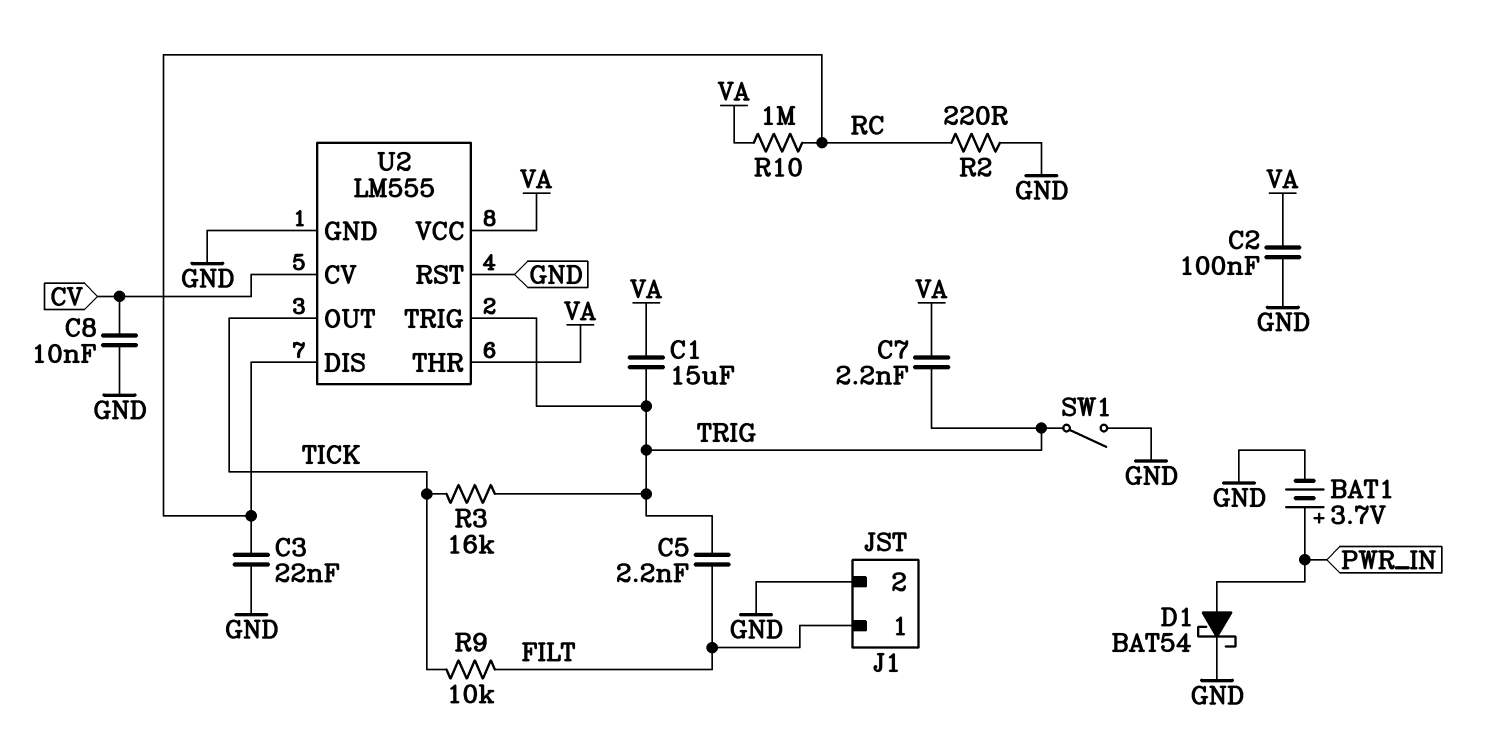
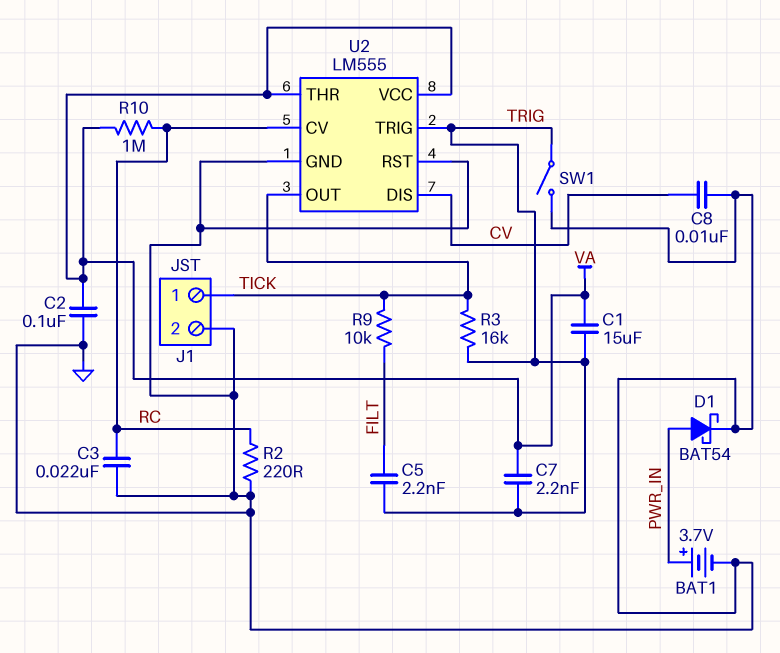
J1 pin 1: FILT -> TICK
U2 pin CV: CV -> RC
U2 pin DIS: RC -> CV

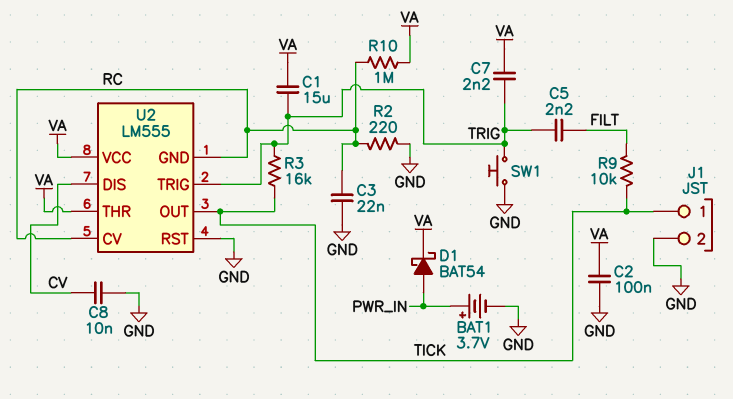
D1: schottky BAT54 (A PWR_IN, K GND) -> schottky BAT54 (A PWR_IN, K VA)
SW1: switch (GND, TRIG) -> button (GND, TRIG)
U2 pin GND: GND -> RC

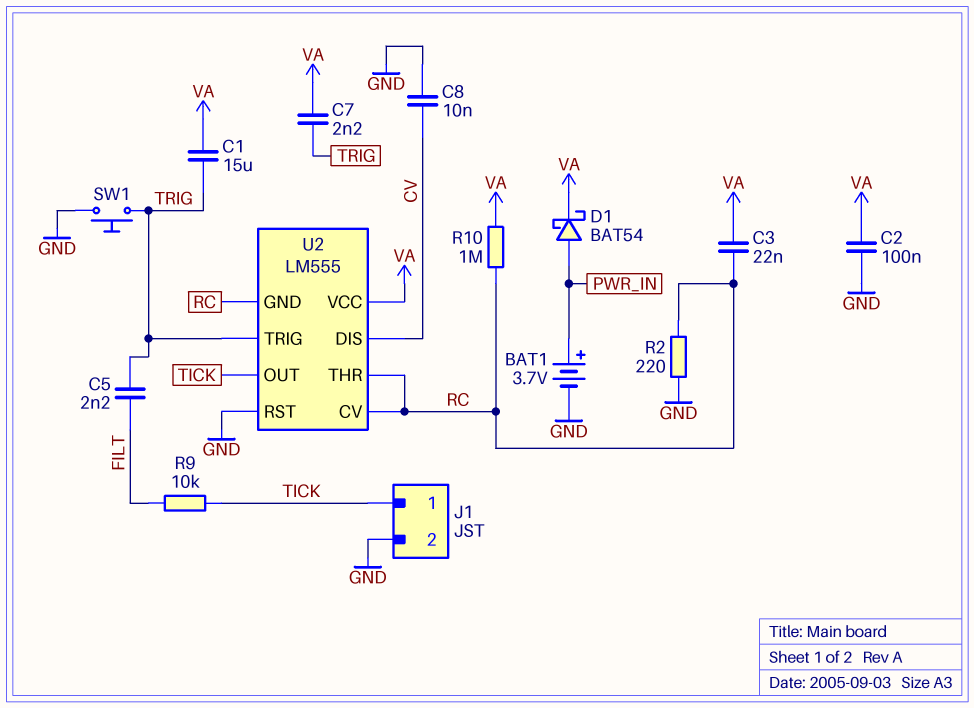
C3: 22nF (GND, RC) -> 22nF (RC, VA)
R3: 16k (TICK, TRIG) -> none
U2 pin THR: VA -> RC

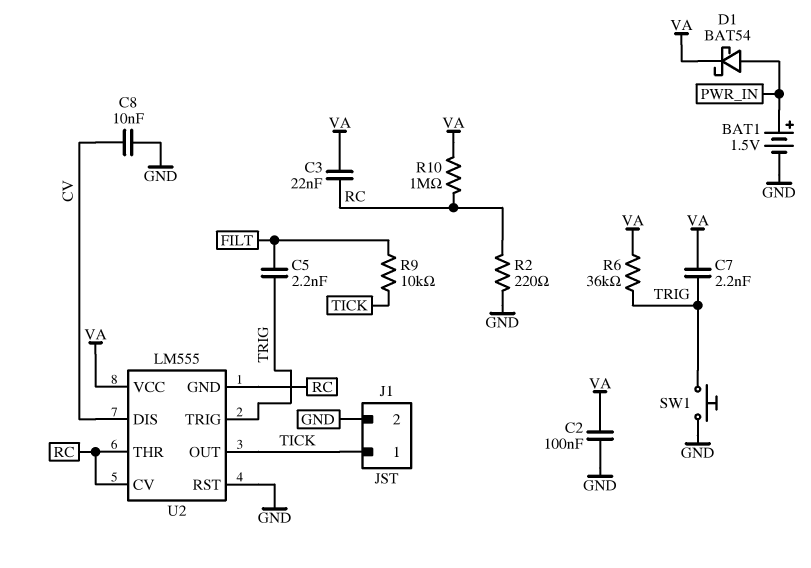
BAT1: 3.7V (plus PWR_IN, minus GND) -> 1.5V (plus PWR_IN, minus GND)
C1: 15uF (TRIG, VA) -> none
R6: none -> 36k (TRIG, VA)

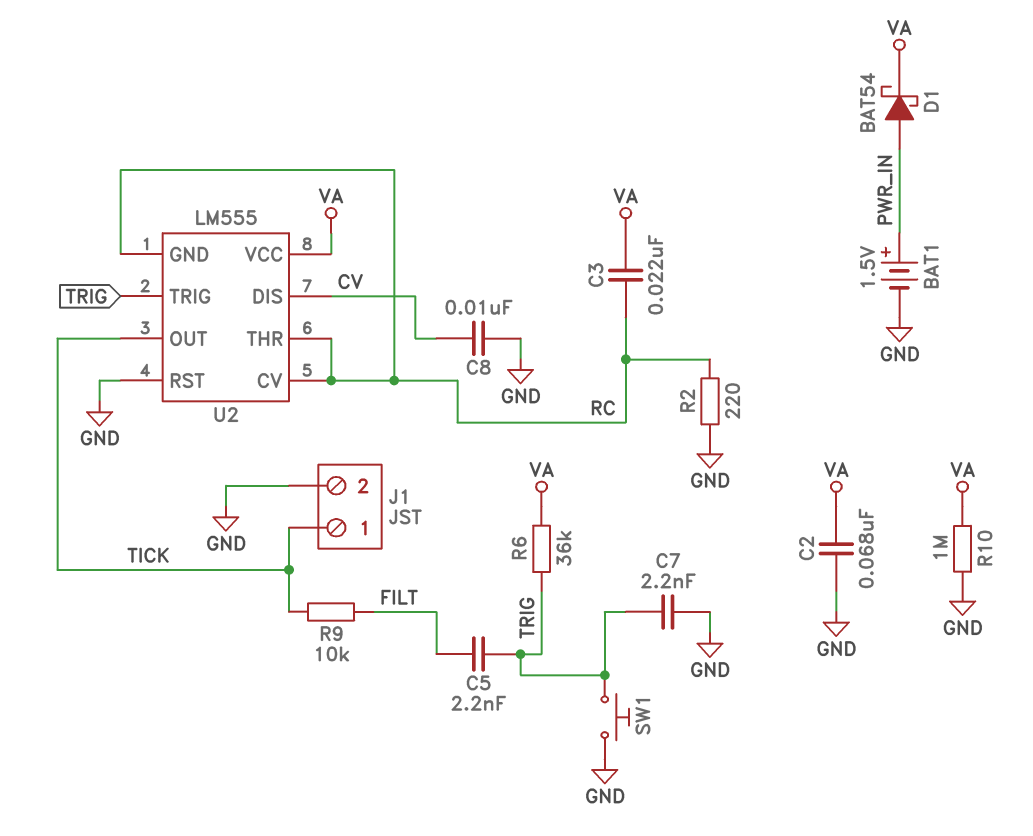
C2: 100nF (GND, VA) -> 68nF (GND, VA)
C7: 2.2nF (TRIG, VA) -> 2.2nF (GND, TRIG)
R10: 1M (RC, VA) -> 1M (GND, VA)

